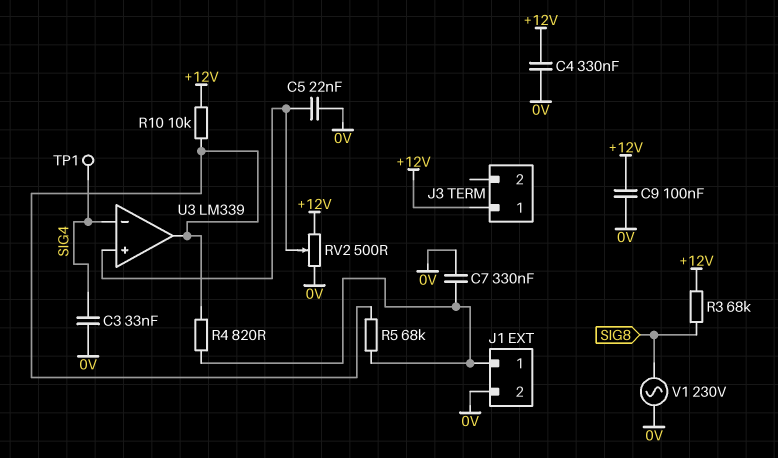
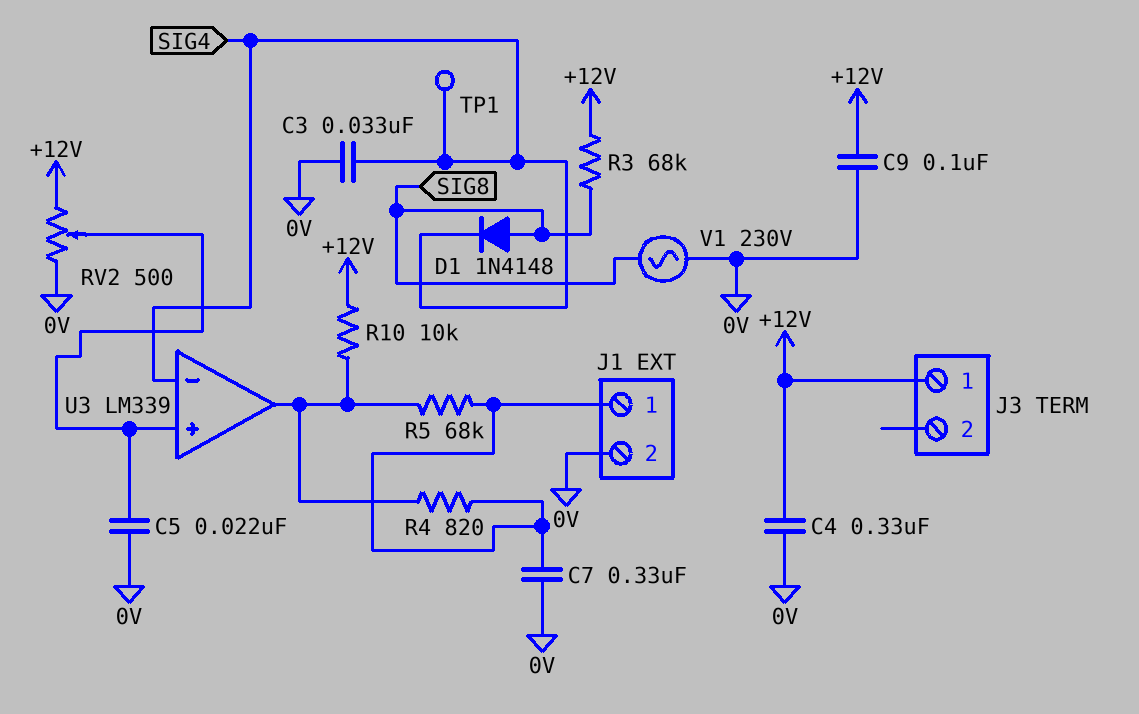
D1: none -> diode 1N4148 (A SIG8, K SIG4)

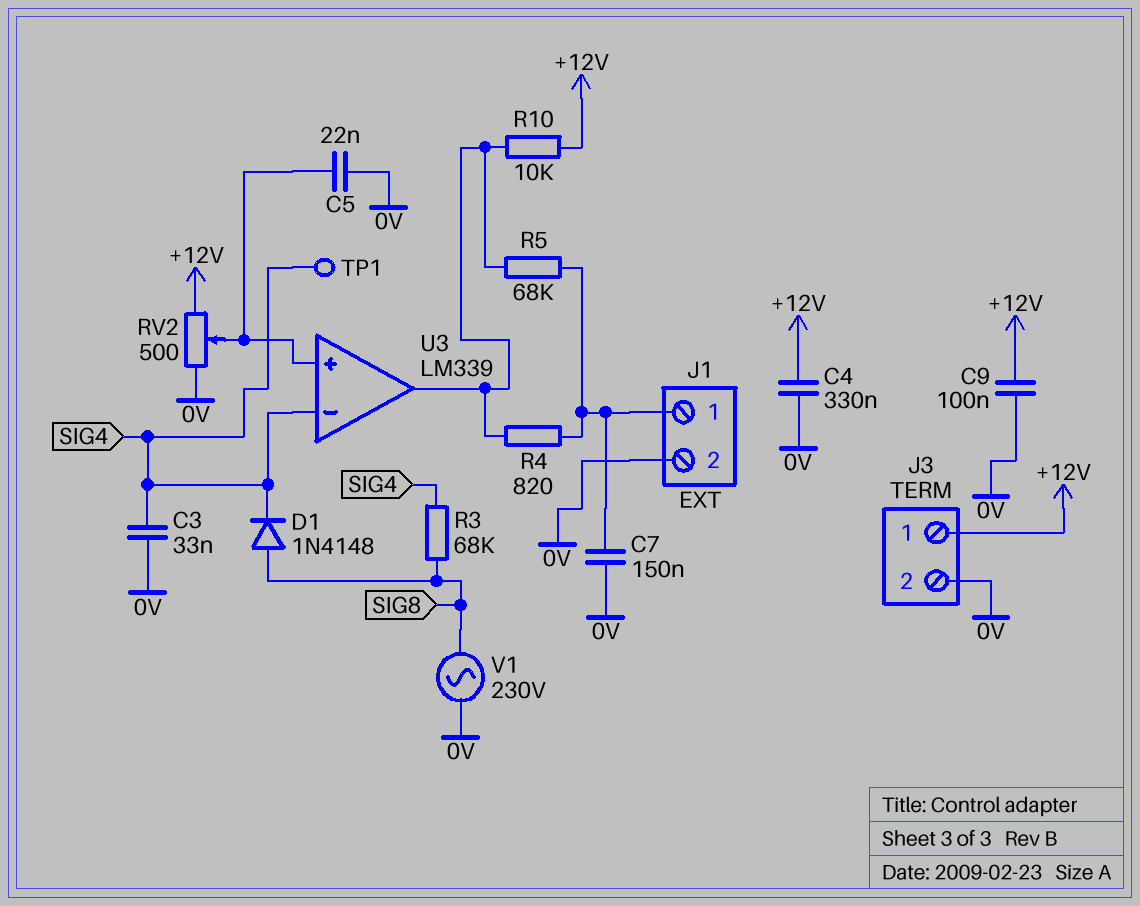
C7: 330nF (0V, J1/1) -> 150nF (0V, J1/1)
J3 pin 2: none -> 0V
R3: 68k (+12V, SIG8) -> 68k (SIG4, SIG8)

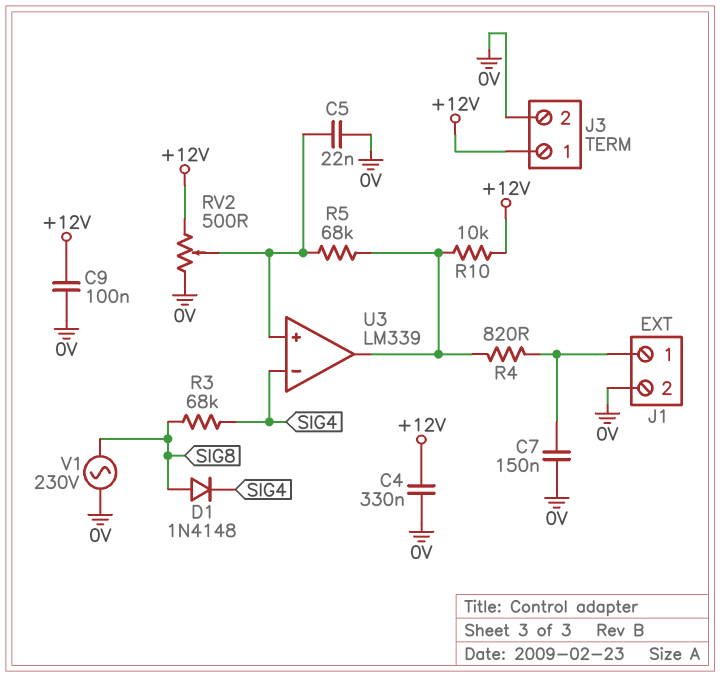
C3: 33nF (0V, SIG4) -> none
R5: 68k (J1/1, U3/out) -> 68k (U3/in+, U3/out)
TP1: test point (SIG4) -> none

